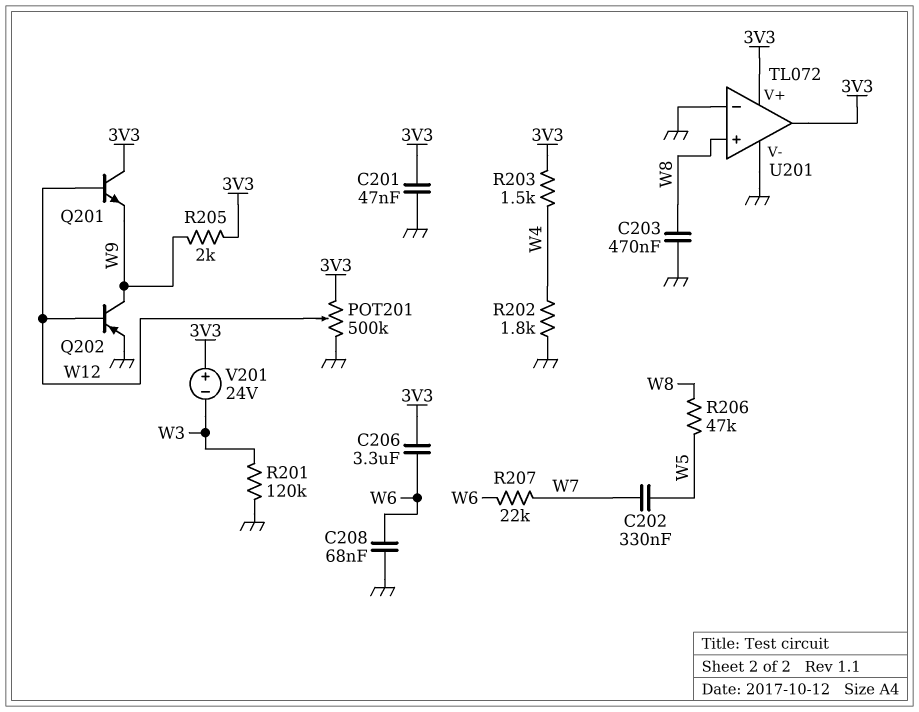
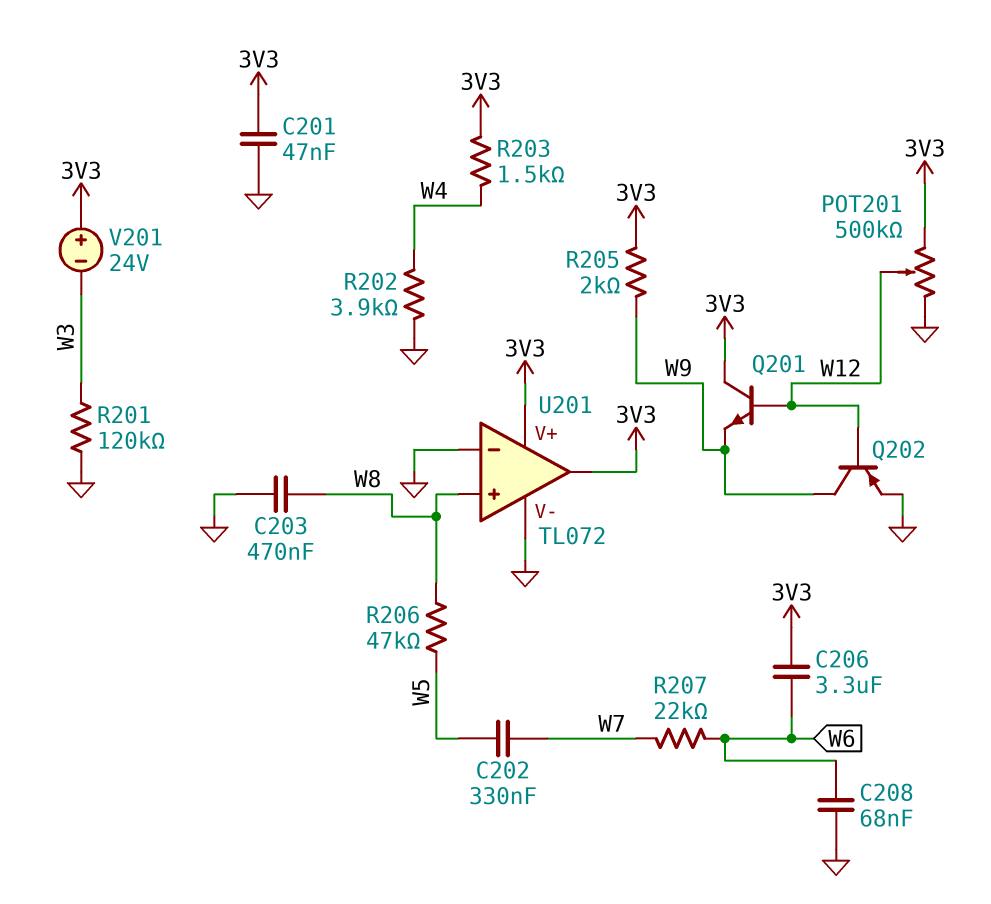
R202: 1.8k (GND, W4) -> 3.9k (GND, W4)

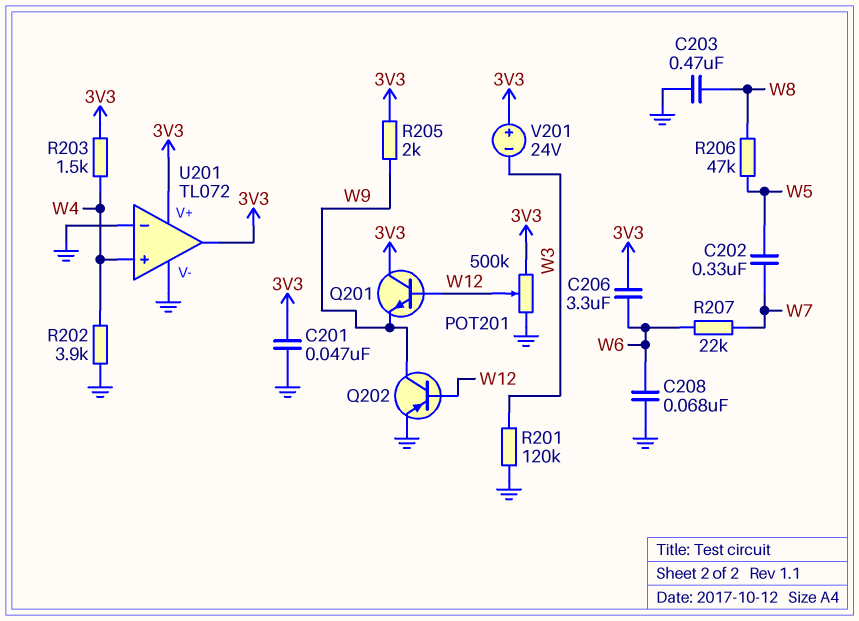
U201 pin in+: W8 -> W4

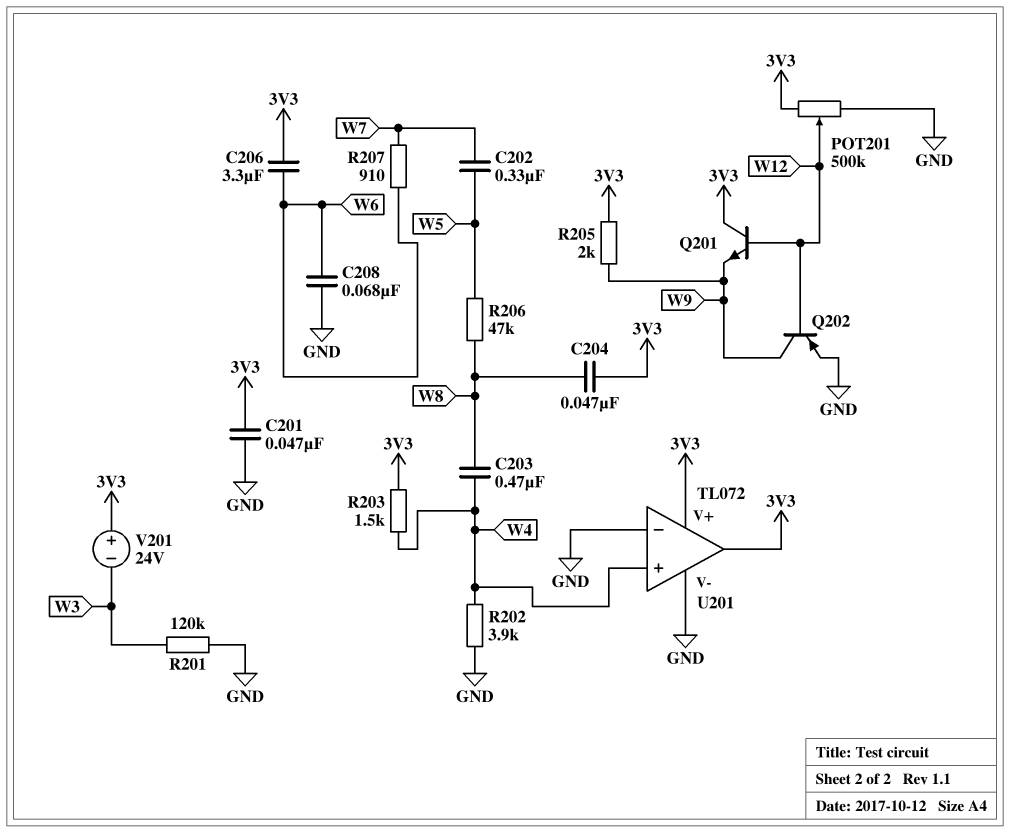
C203: 470nF (GND, W8) -> 470nF (W4, W8)
C204: none -> 47nF (3V3, W8)
R207: 22k (W6, W7) -> 910 (W6, W7)

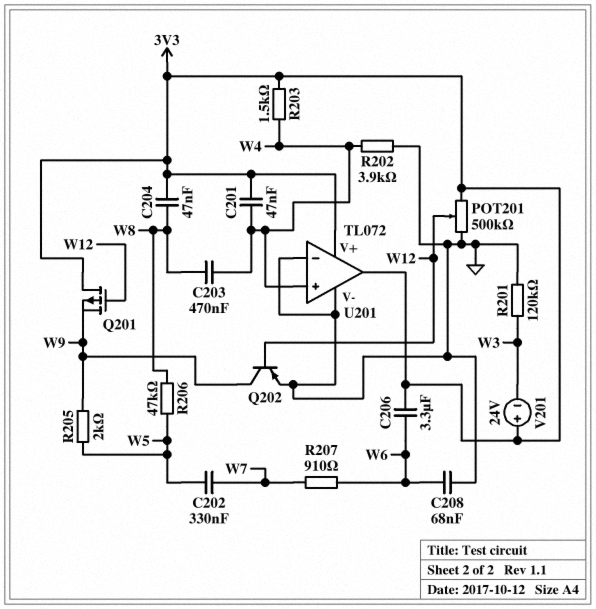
C201: 47nF (3V3, GND) -> 47nF (3V3, W4)
Q201: NPN (B W12, C 3V3, E W9) -> PMOS (G W12, D 3V3, S W9)
R205: 2k (3V3, W9) -> 2k (W5, W9)

